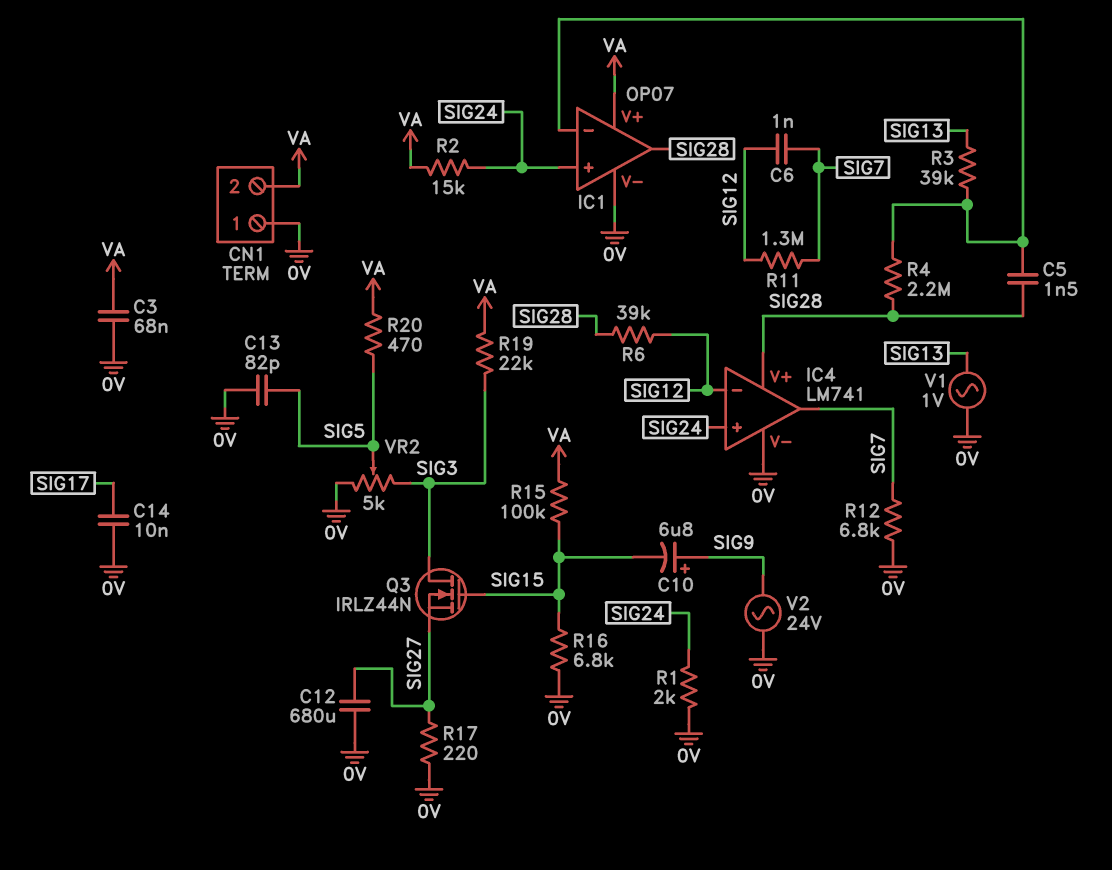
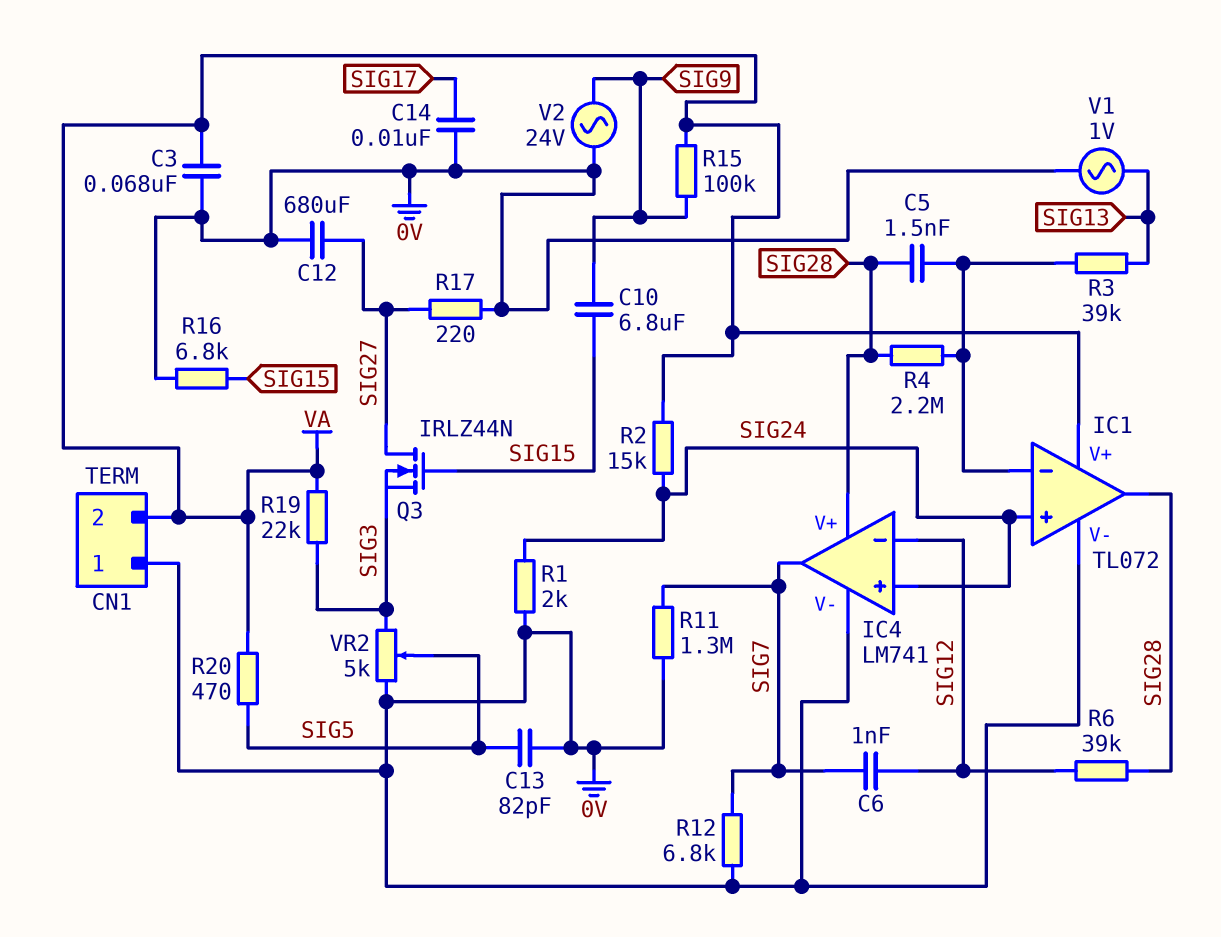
C10: 6.8uF (plus SIG9, minus SIG15) -> 6.8uF (SIG9, SIG15)
IC1: OP07 -> TL072
Q3: NMOS IRLZ44N (G SIG15, D SIG3, S SIG27) -> NMOS IRLZ44N (G SIG15, D SIG27, S SIG3)
R11: 1.3M (SIG7, SIG12) -> 1.3M (0V, SIG7)
R15: 100k (SIG15, VA) -> 100k (SIG9, VA)

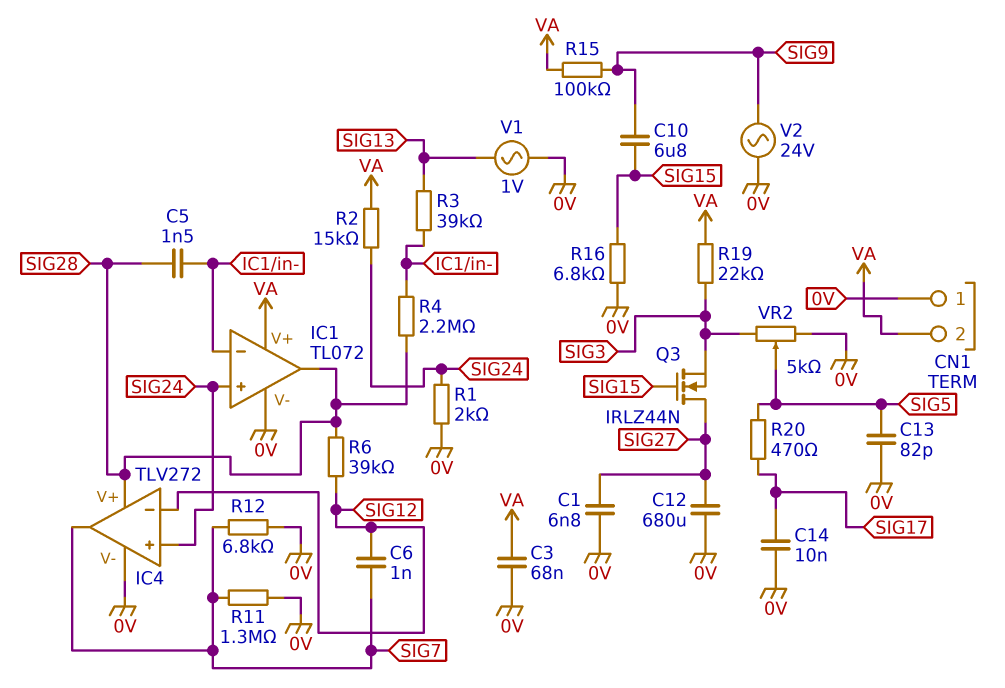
C1: none -> 6.8nF (0V, SIG27)
IC4: LM741 -> TLV272
R17: 220 (0V, SIG27) -> none
R20: 470 (SIG5, VA) -> 470 (SIG5, SIG17)

